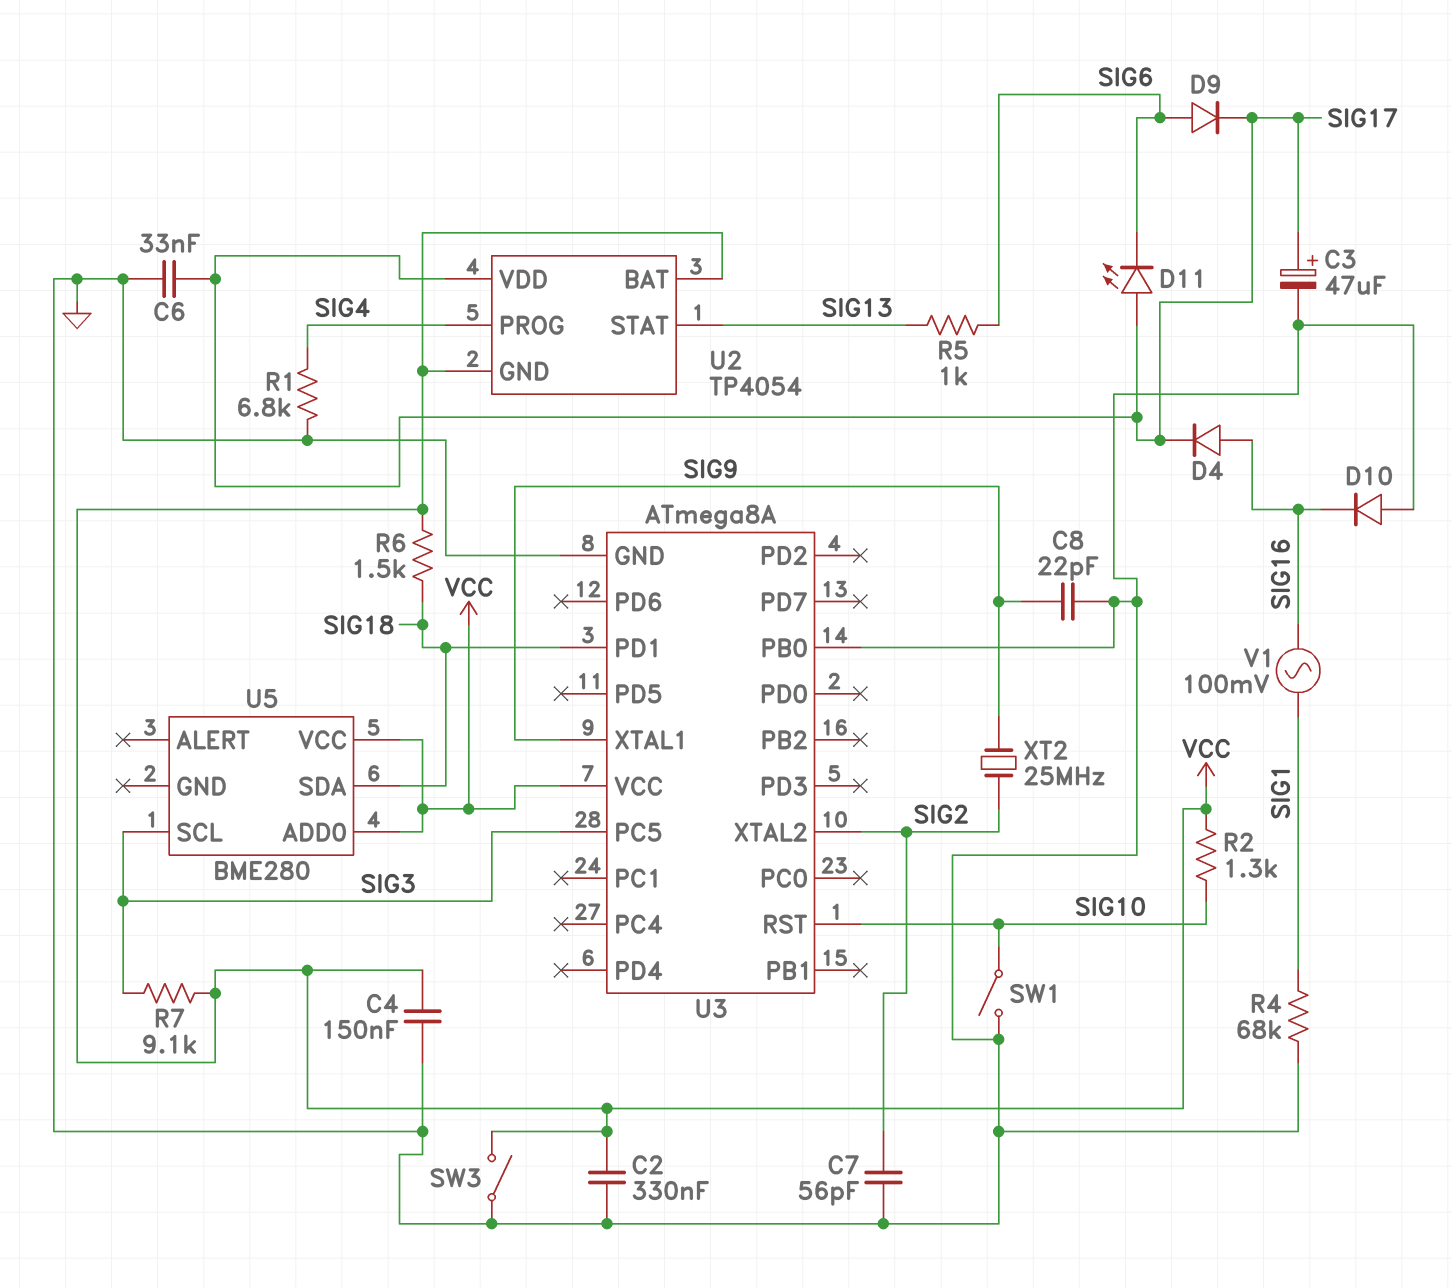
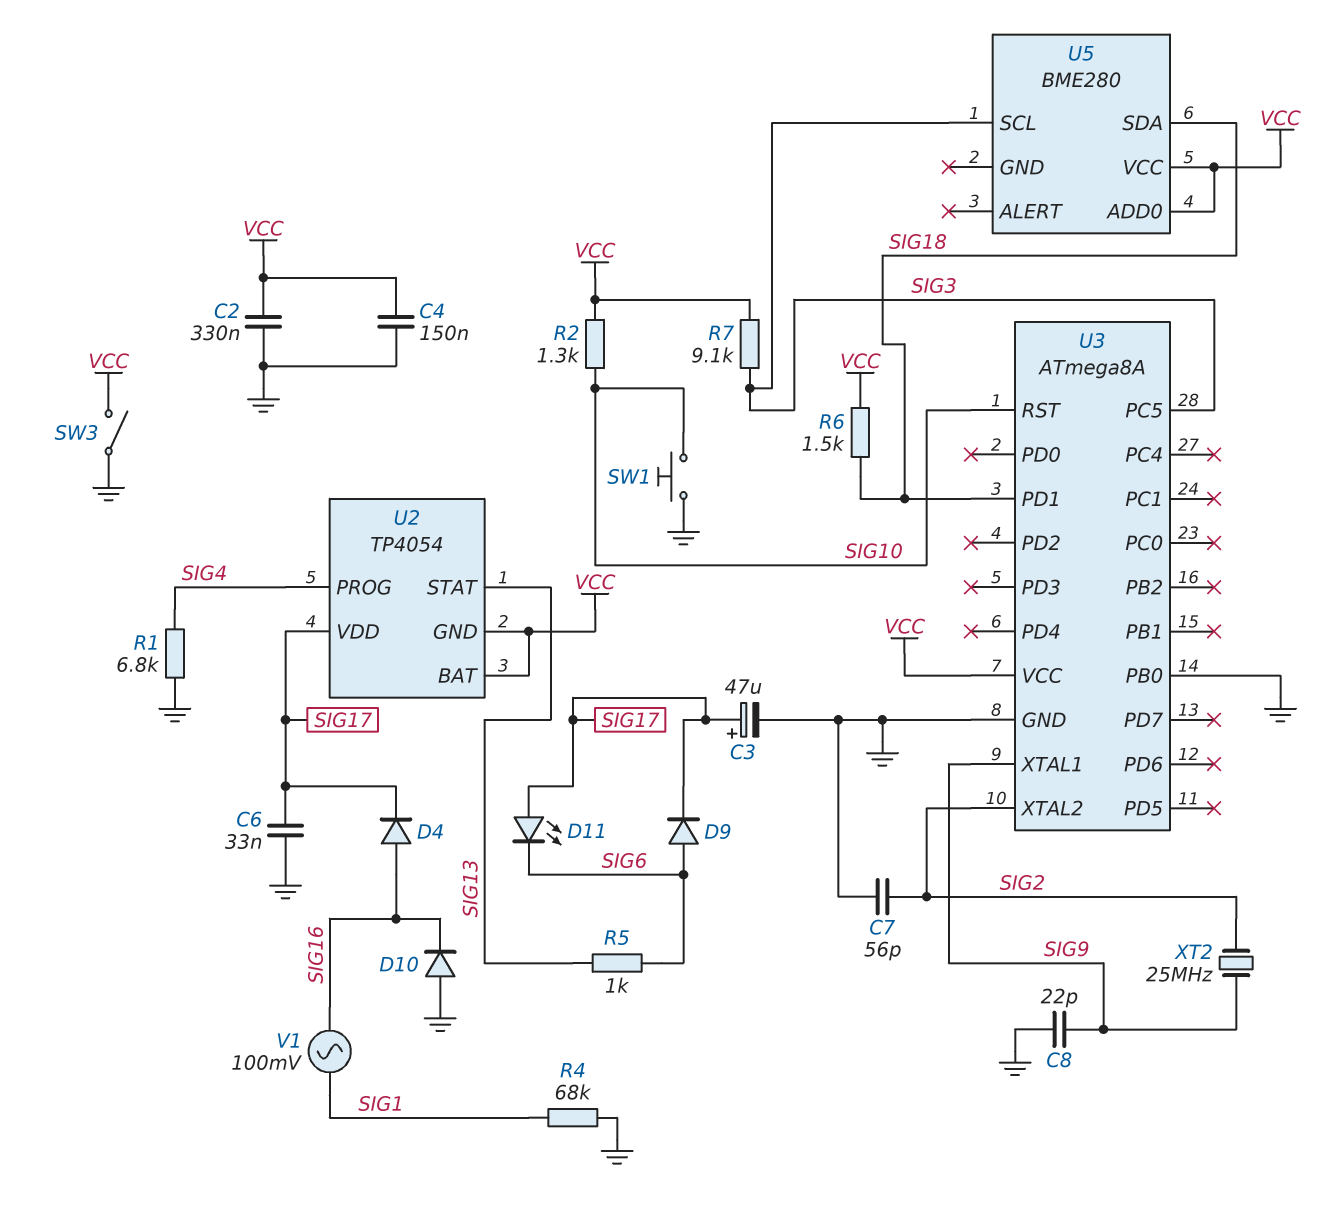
SW1: switch (GND, SIG10) -> button (GND, SIG10)

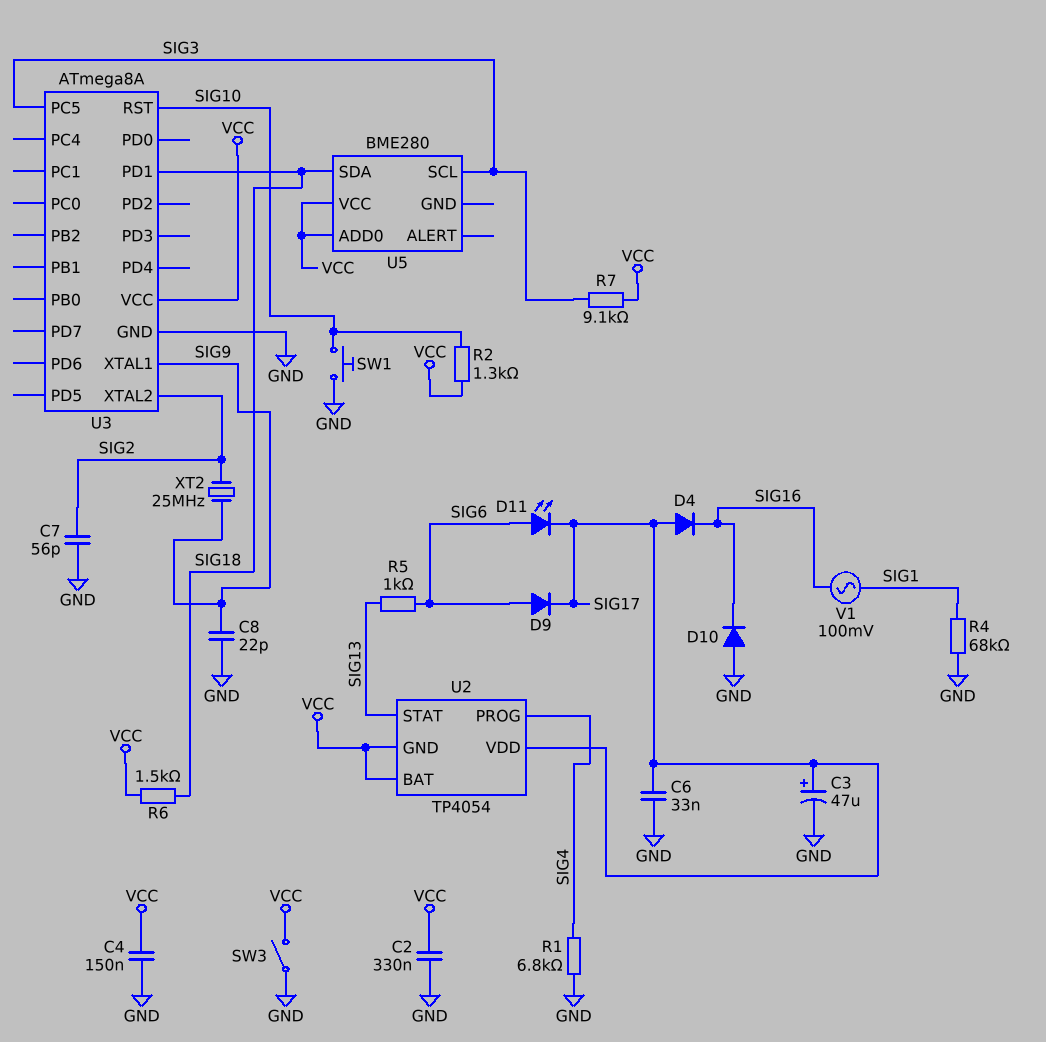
D4: diode (A SIG16, K SIG17) -> diode (A SIG17, K SIG16)
D11: LED (A SIG17, K SIG6) -> LED (A SIG6, K SIG17)
U3 pin PB0: GND -> none

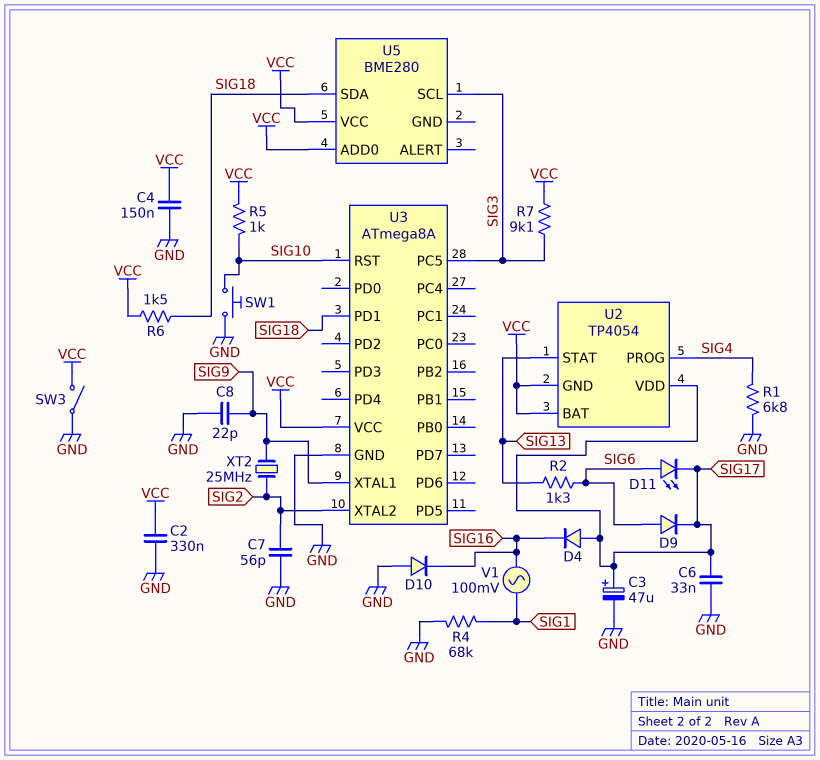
R2: 1.3k (SIG10, VCC) -> 1.3k (SIG6, SIG13)
R5: 1k (SIG6, SIG13) -> 1k (SIG10, VCC)

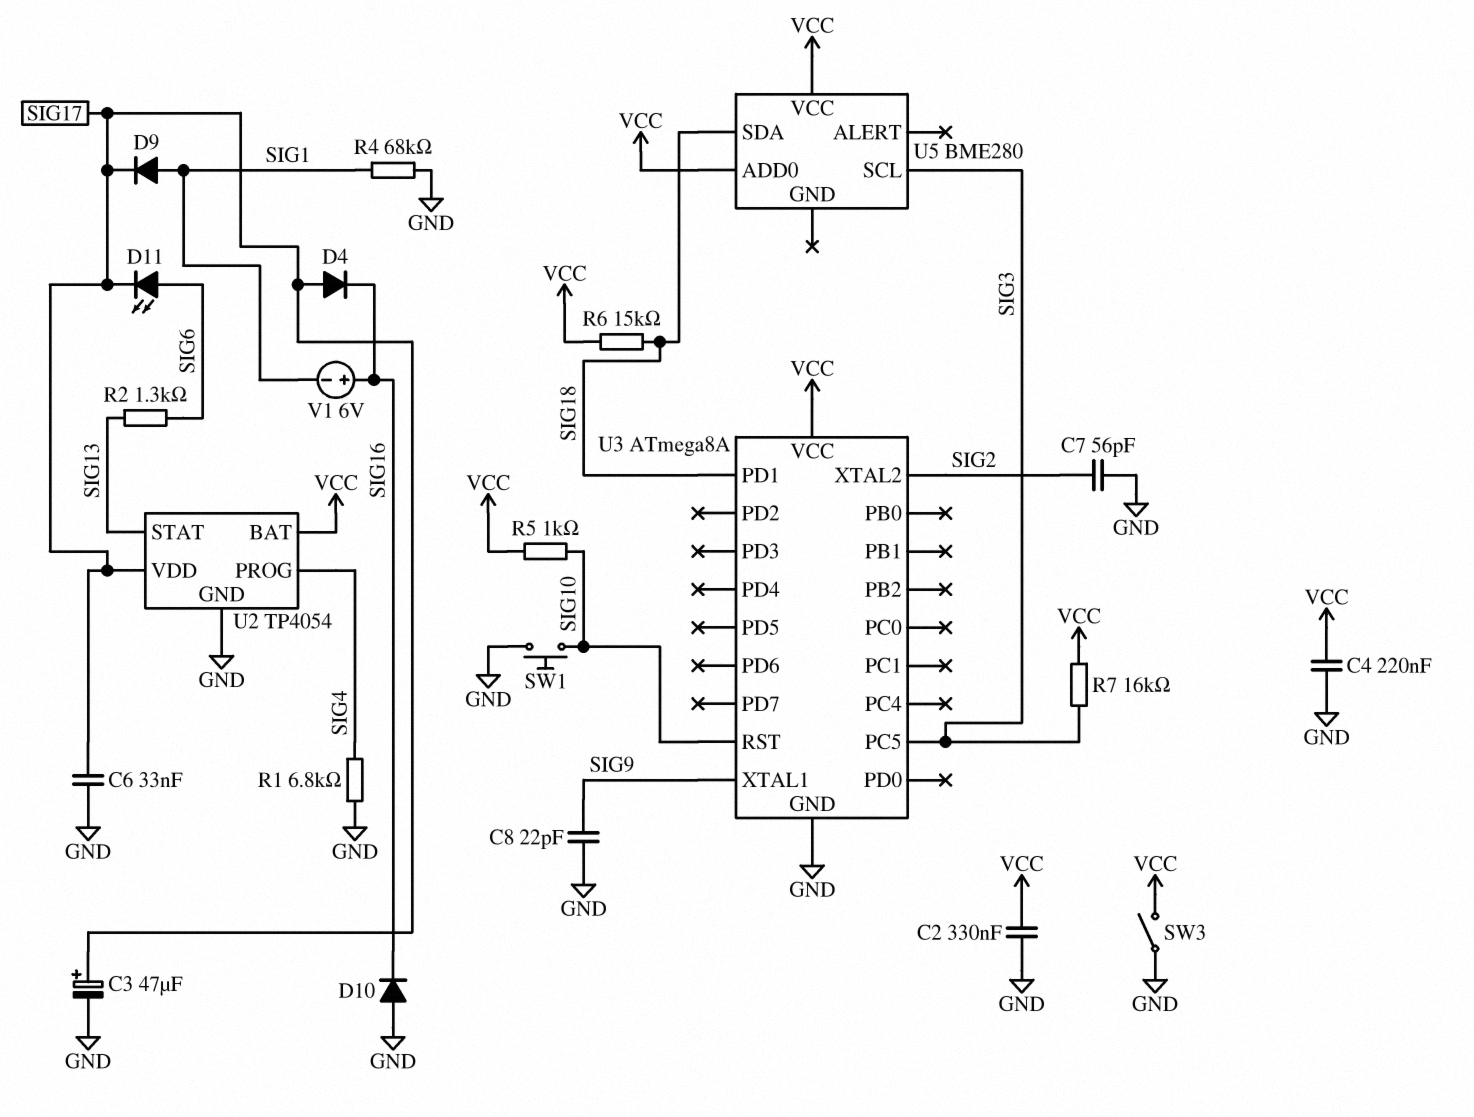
C4: 150nF (GND, VCC) -> 220nF (GND, VCC)
D9: diode (A SIG6, K SIG17) -> diode (A SIG1, K SIG17)
R6: 1.5k (SIG18, VCC) -> 15k (SIG18, VCC)
R7: 9.1k (SIG3, VCC) -> 16k (SIG3, VCC)
U2 pin GND: VCC -> GND
V1: AC 100mV (SIG1, SIG16) -> 6V (plus SIG16, minus SIG1)
XT2: 25MHz (SIG2, SIG9) -> none

